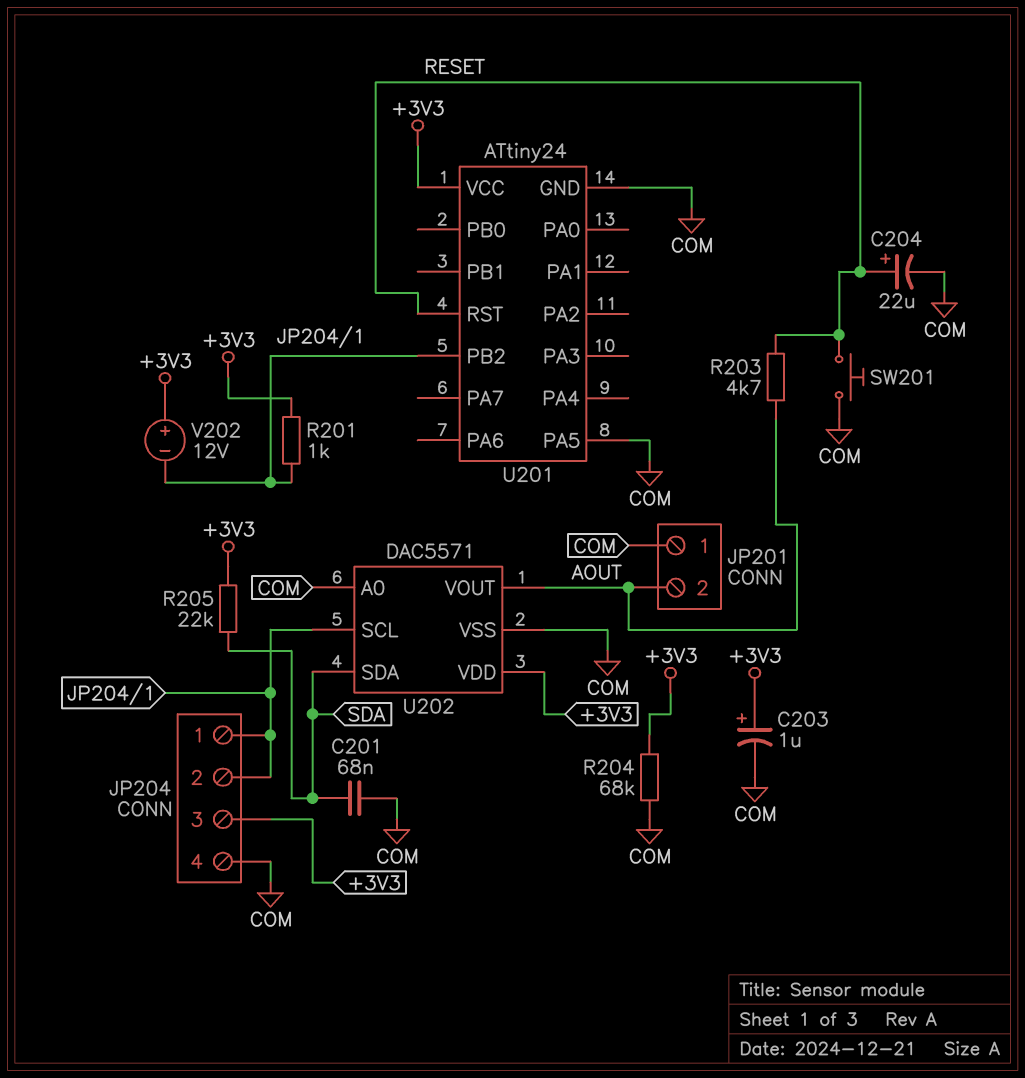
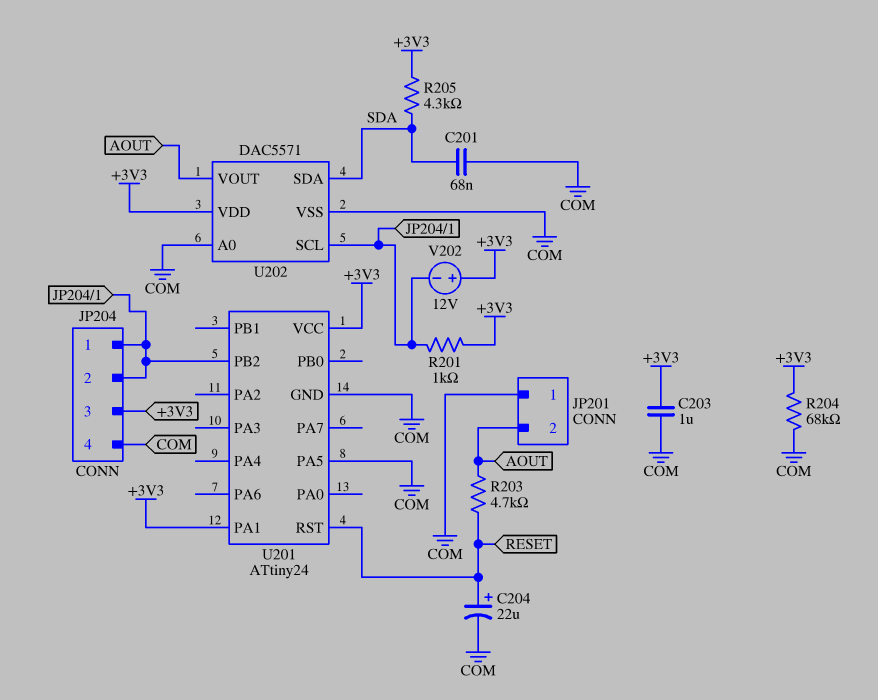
C203: 1uF (plus +3V3, minus COM) -> 1uF (+3V3, COM)
R205: 22k (+3V3, SDA) -> 4.3k (+3V3, SDA)
SW201: button (COM, RESET) -> none
U201 pin PA1: none -> +3V3

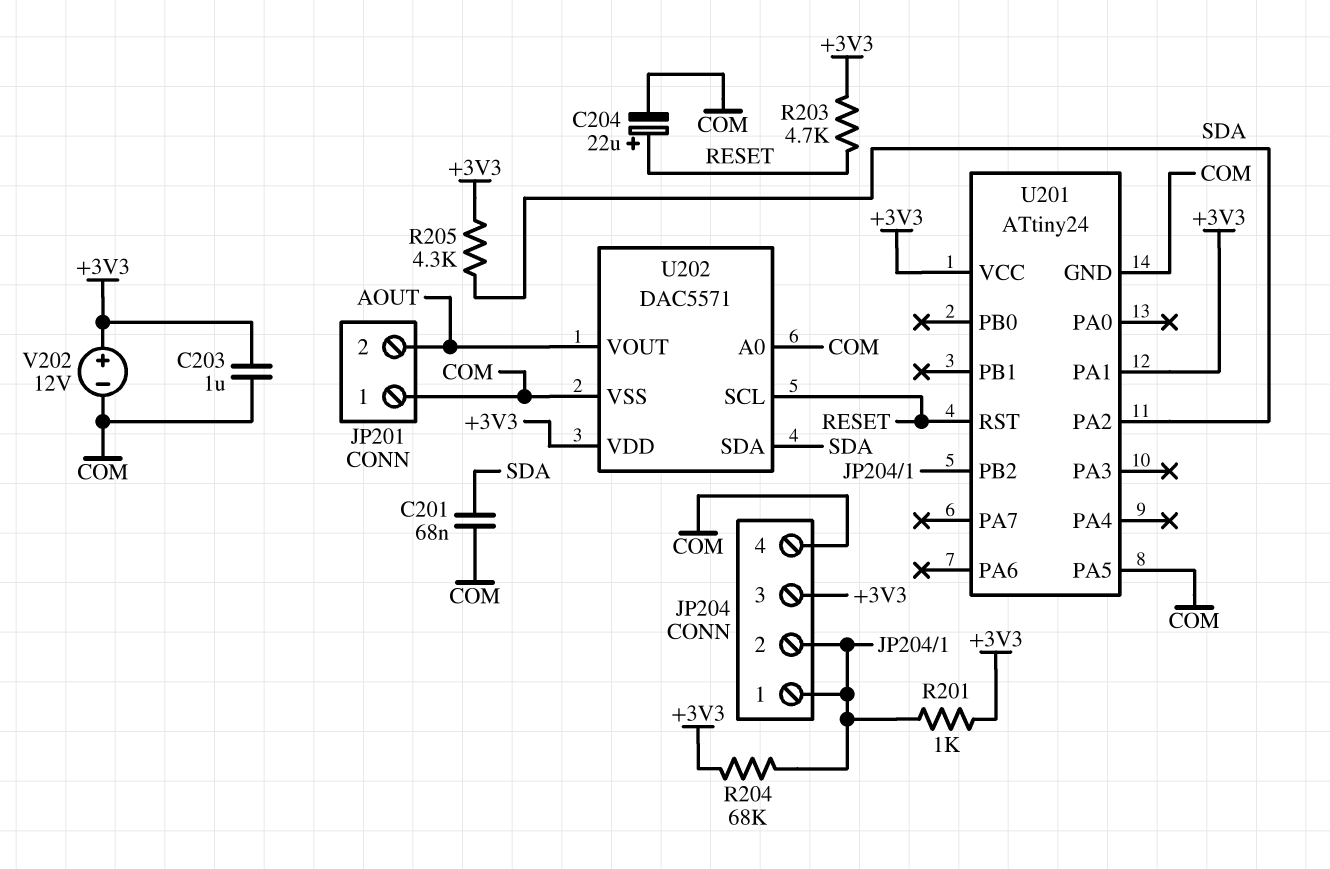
R203: 4.7k (AOUT, RESET) -> 4.7k (+3V3, RESET)
R204: 68k (+3V3, COM) -> 68k (+3V3, JP204/1)
U201 pin PA2: none -> SDA
U202 pin SCL: JP204/1 -> RESET
V202: 12V (plus +3V3, minus JP204/1) -> 12V (plus +3V3, minus COM)

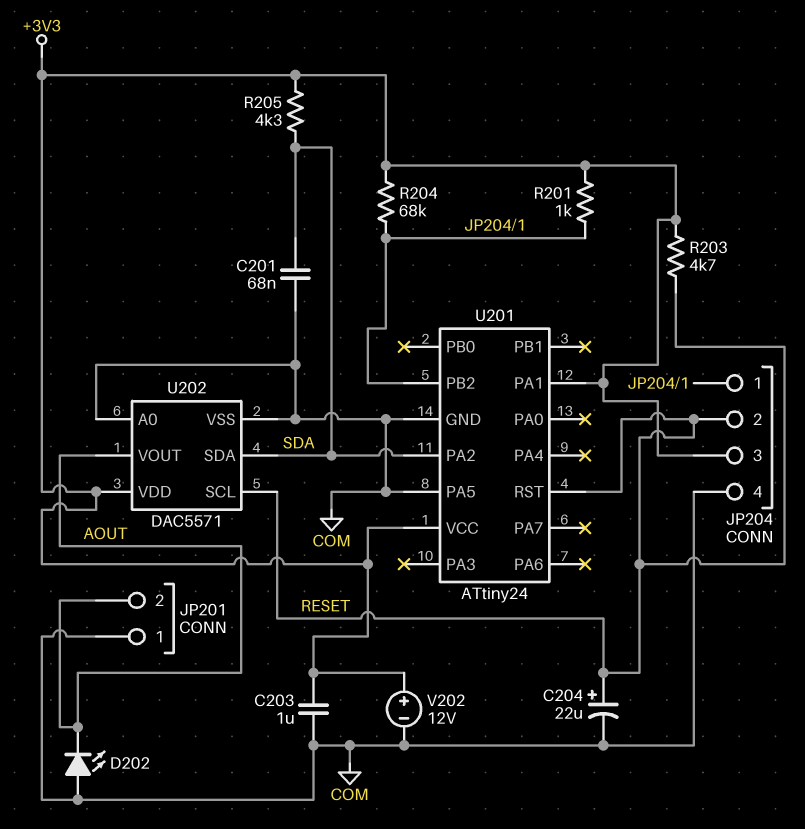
D202: none -> LED (A COM, K AOUT)
JP204 pin 2: JP204/1 -> RESET

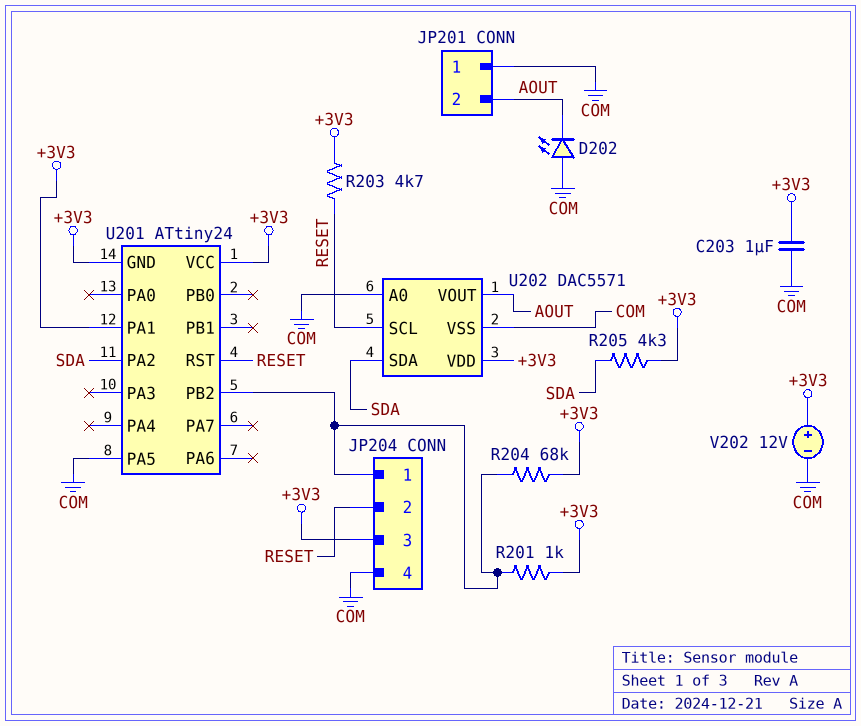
C201: 68nF (COM, SDA) -> none
C204: 22uF (plus RESET, minus COM) -> none
U201 pin GND: COM -> +3V3

